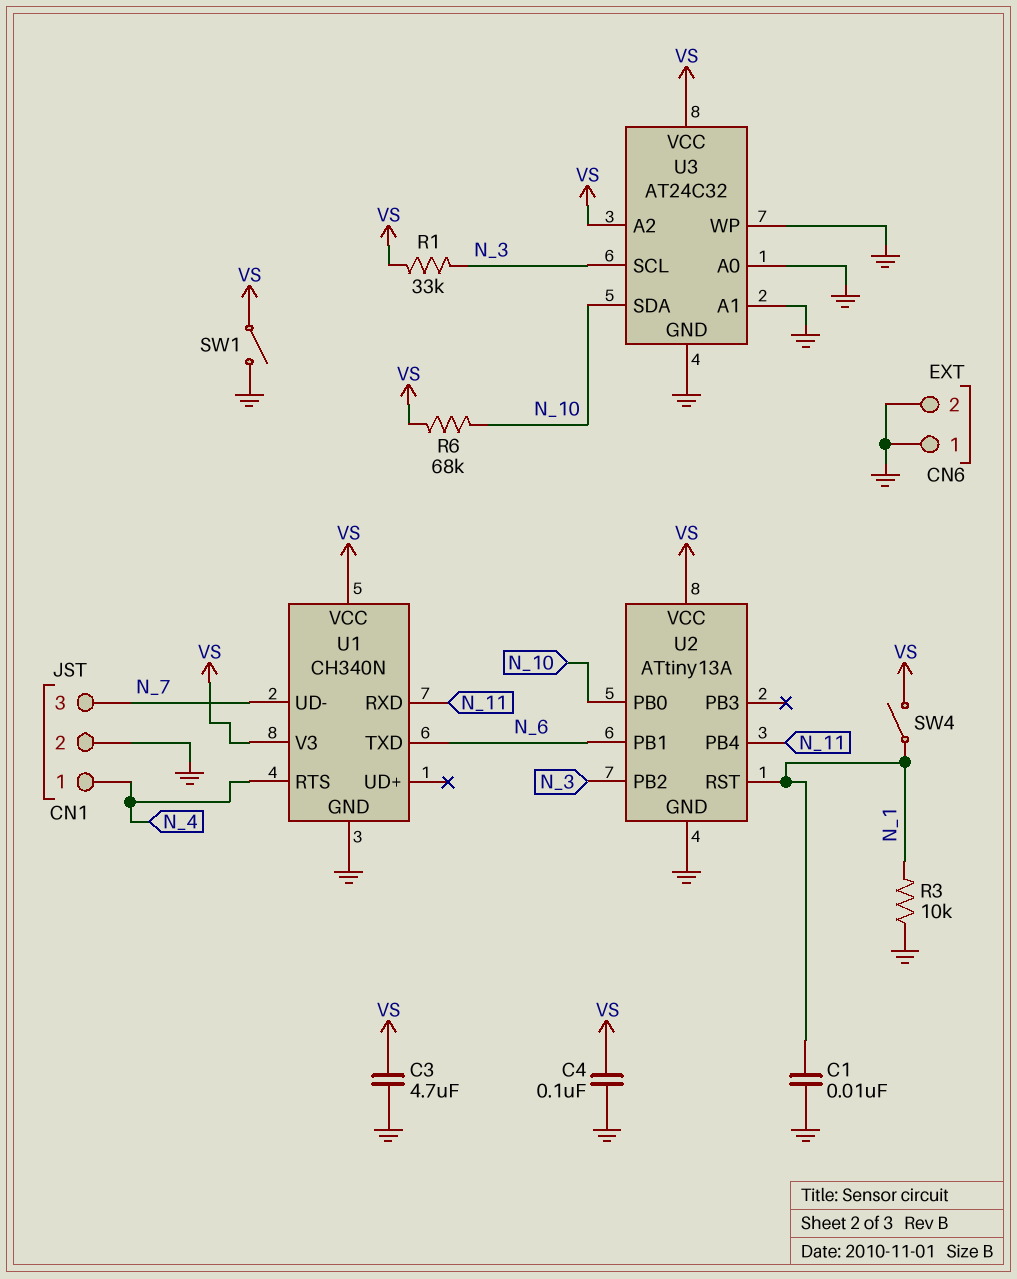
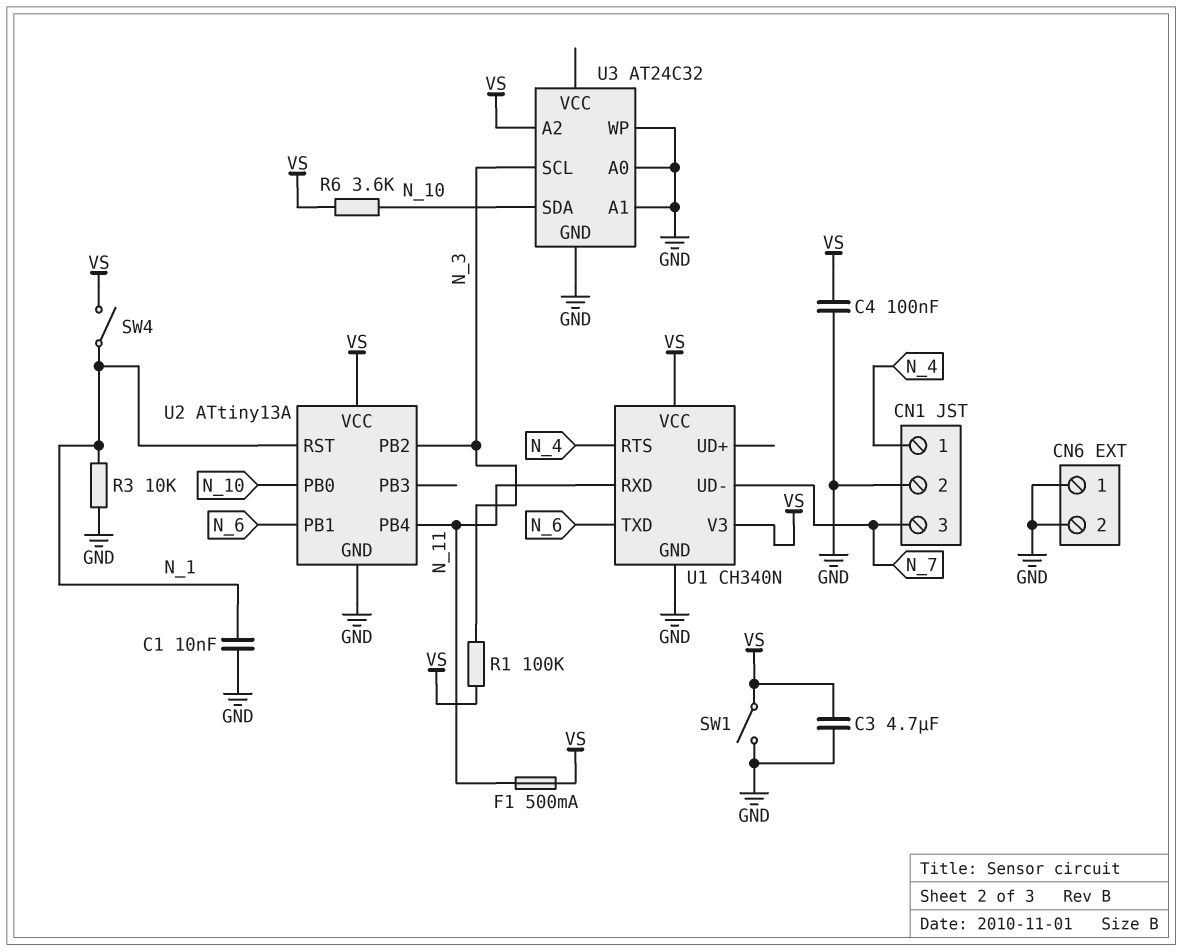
F1: none -> 500mA (N_11, VS)
R1: 33k (N_3, VS) -> 100k (N_3, VS)
R6: 68k (N_10, VS) -> 3.6k (N_10, VS)
U3 pin VCC: VS -> none

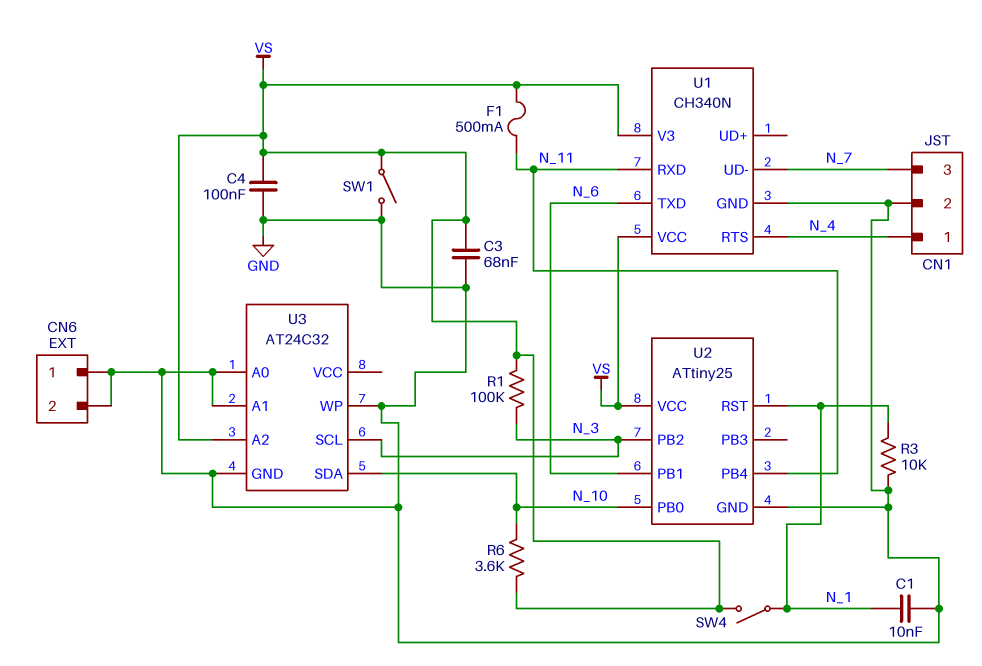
C3: 4.7uF (GND, VS) -> 68nF (GND, VS)
U2: ATtiny13A -> ATtiny25

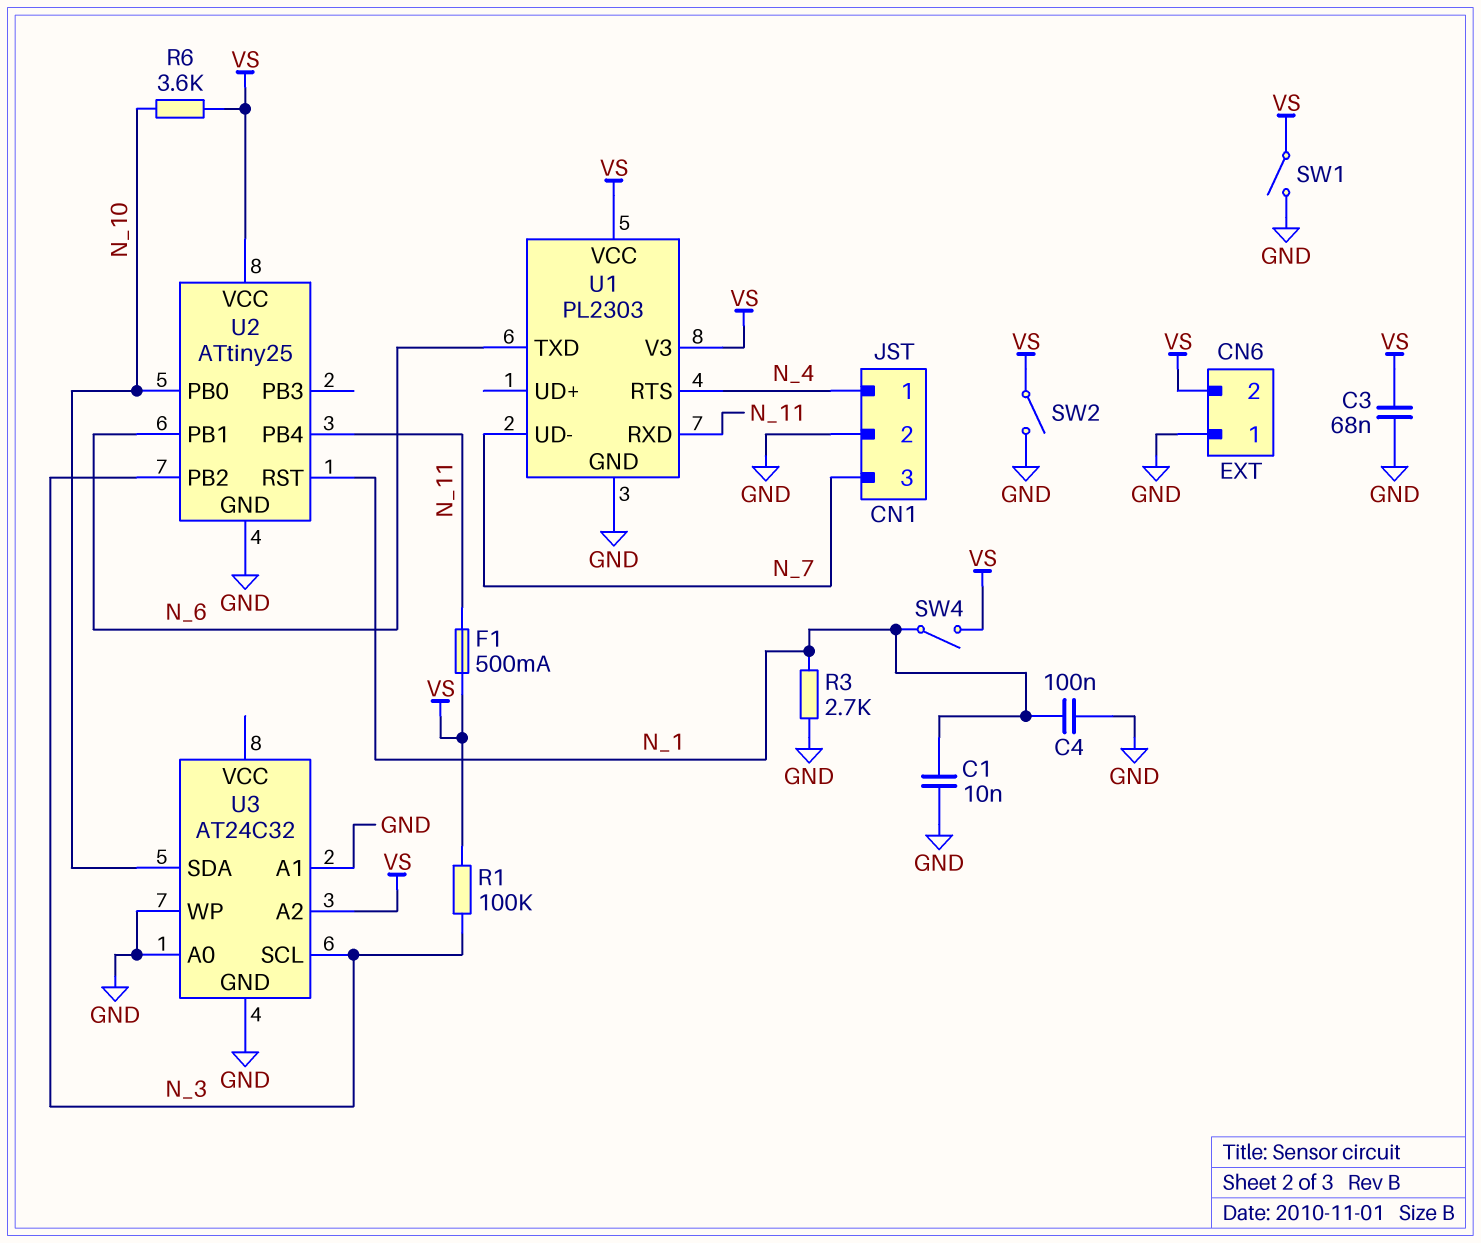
C4: 100nF (GND, VS) -> 100nF (GND, N_1)
CN6 pin 2: GND -> VS
R3: 10k (GND, N_1) -> 2.7k (GND, N_1)
SW2: none -> switch (GND, VS)
U1: CH340N -> PL2303

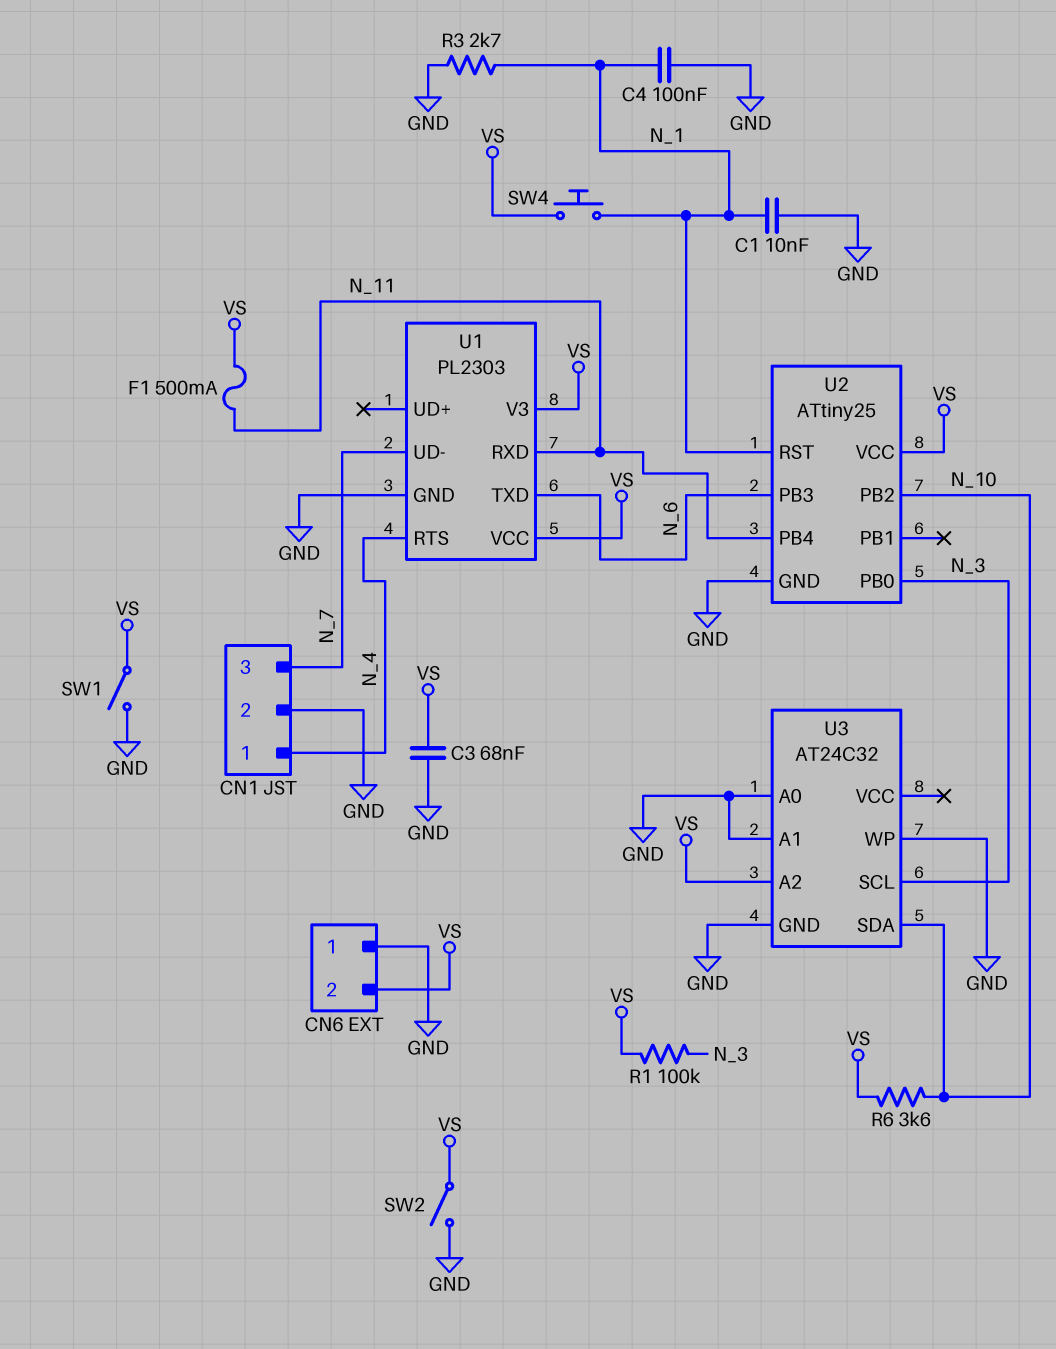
SW4: switch (N_1, VS) -> button (N_1, VS)
U2 pin PB0: N_10 -> N_3
U2 pin PB1: N_6 -> none
U2 pin PB2: N_3 -> N_10
U2 pin PB3: none -> N_6

